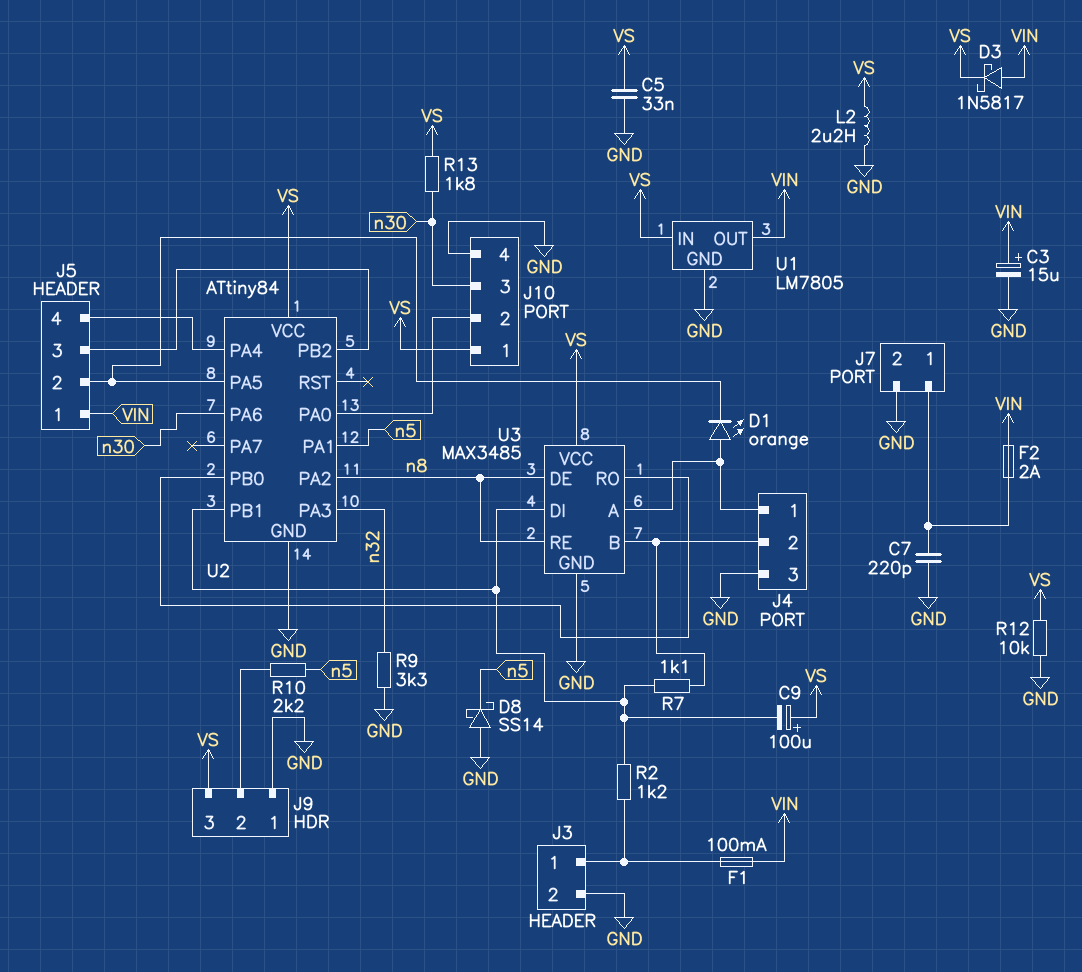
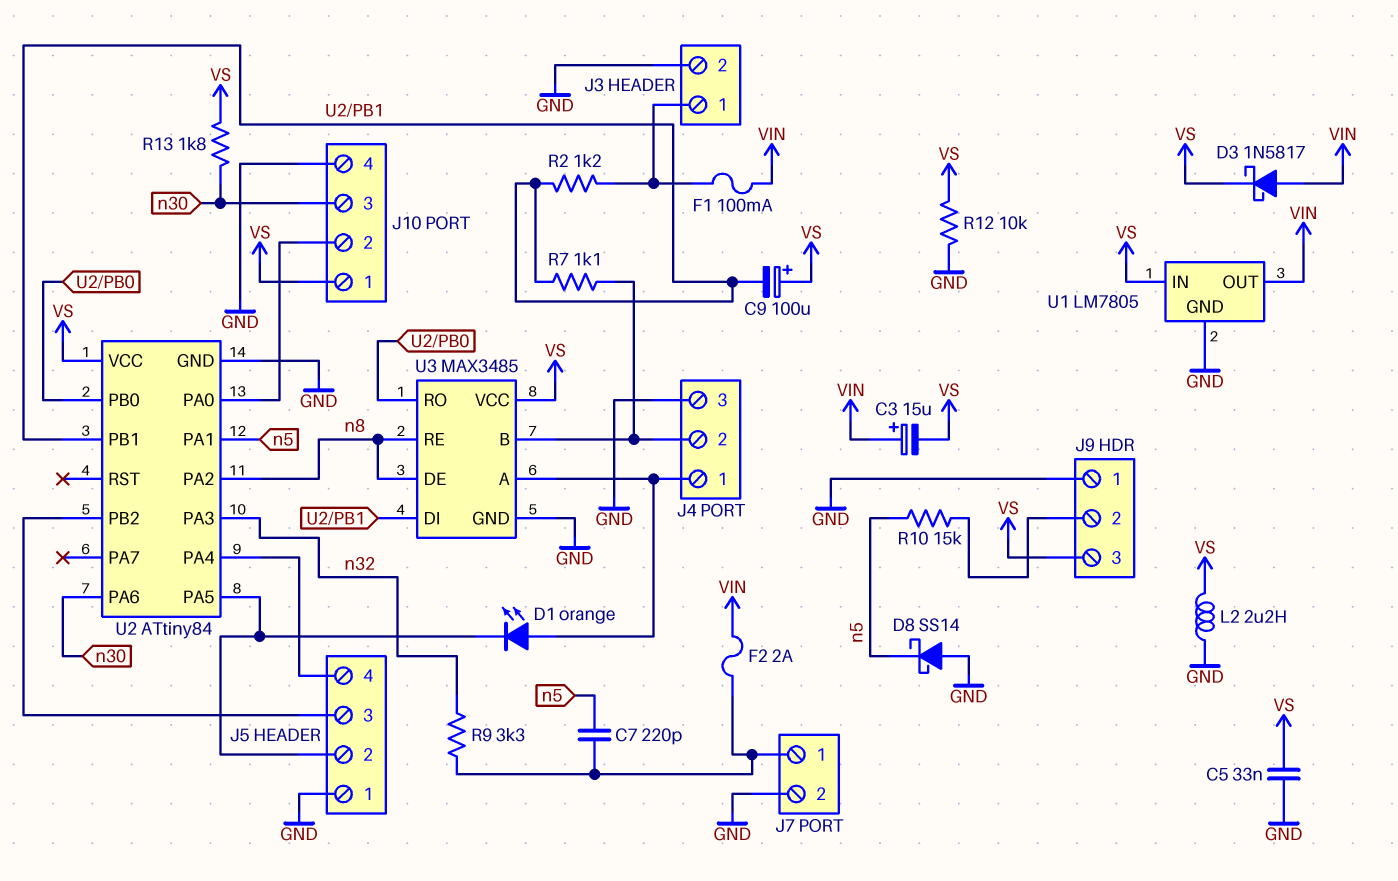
C3: 15uF (plus VIN, minus GND) -> 15uF (plus VIN, minus VS)
C7: 220pF (GND, J7/1) -> 220pF (J7/1, n5)
J5 pin 1: VIN -> GND
R9: 3.3k (GND, n32) -> 3.3k (J7/1, n32)
R10: 2.2k (J9/2, n5) -> 15k (J9/2, n5)

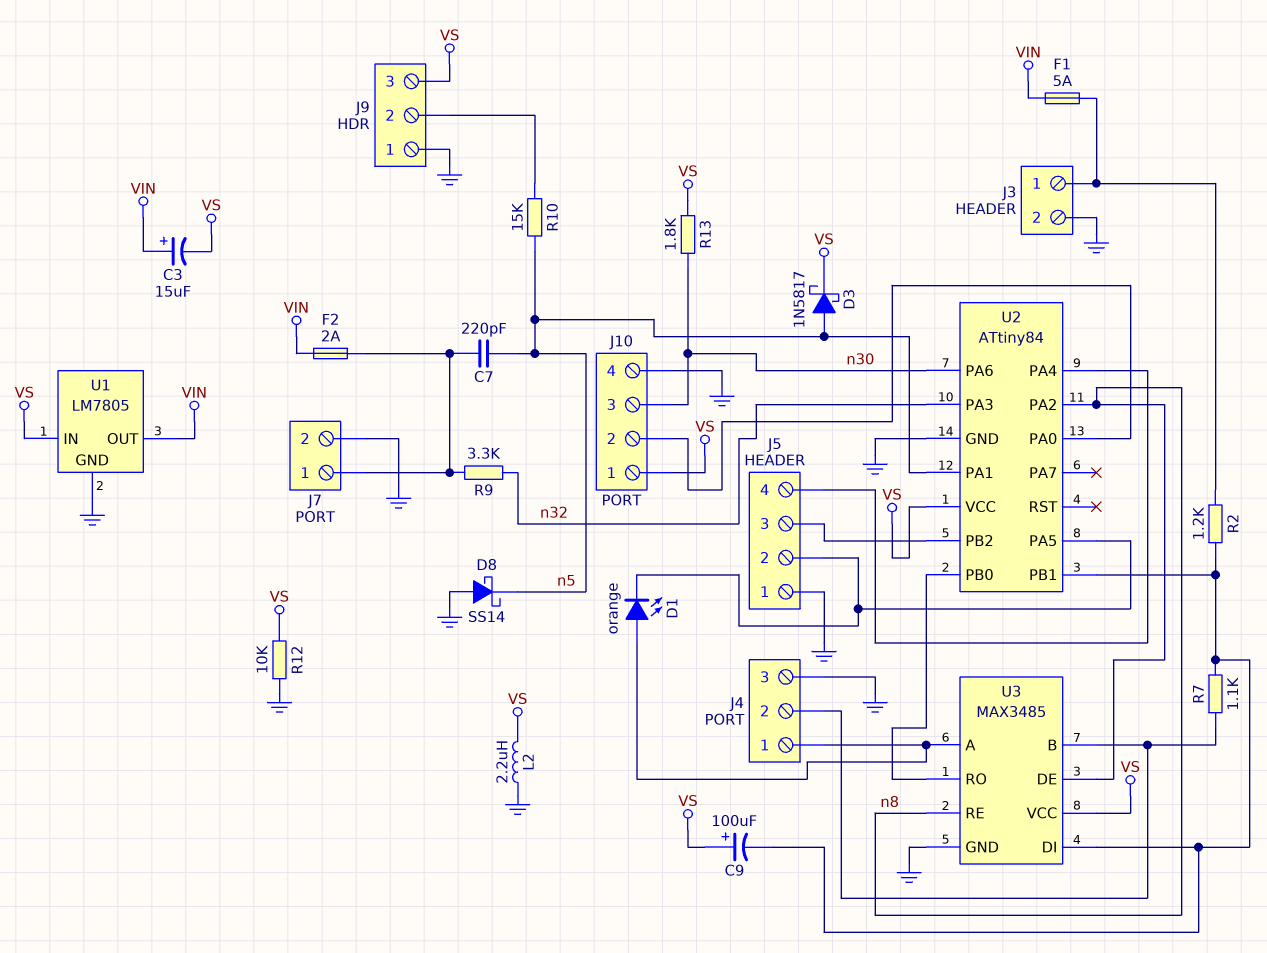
C5: 33nF (GND, VS) -> none
D3: schottky 1N5817 (A VIN, K VS) -> schottky 1N5817 (A n5, K VS)
F1: 100mA (J3/1, VIN) -> 5A (J3/1, VIN)

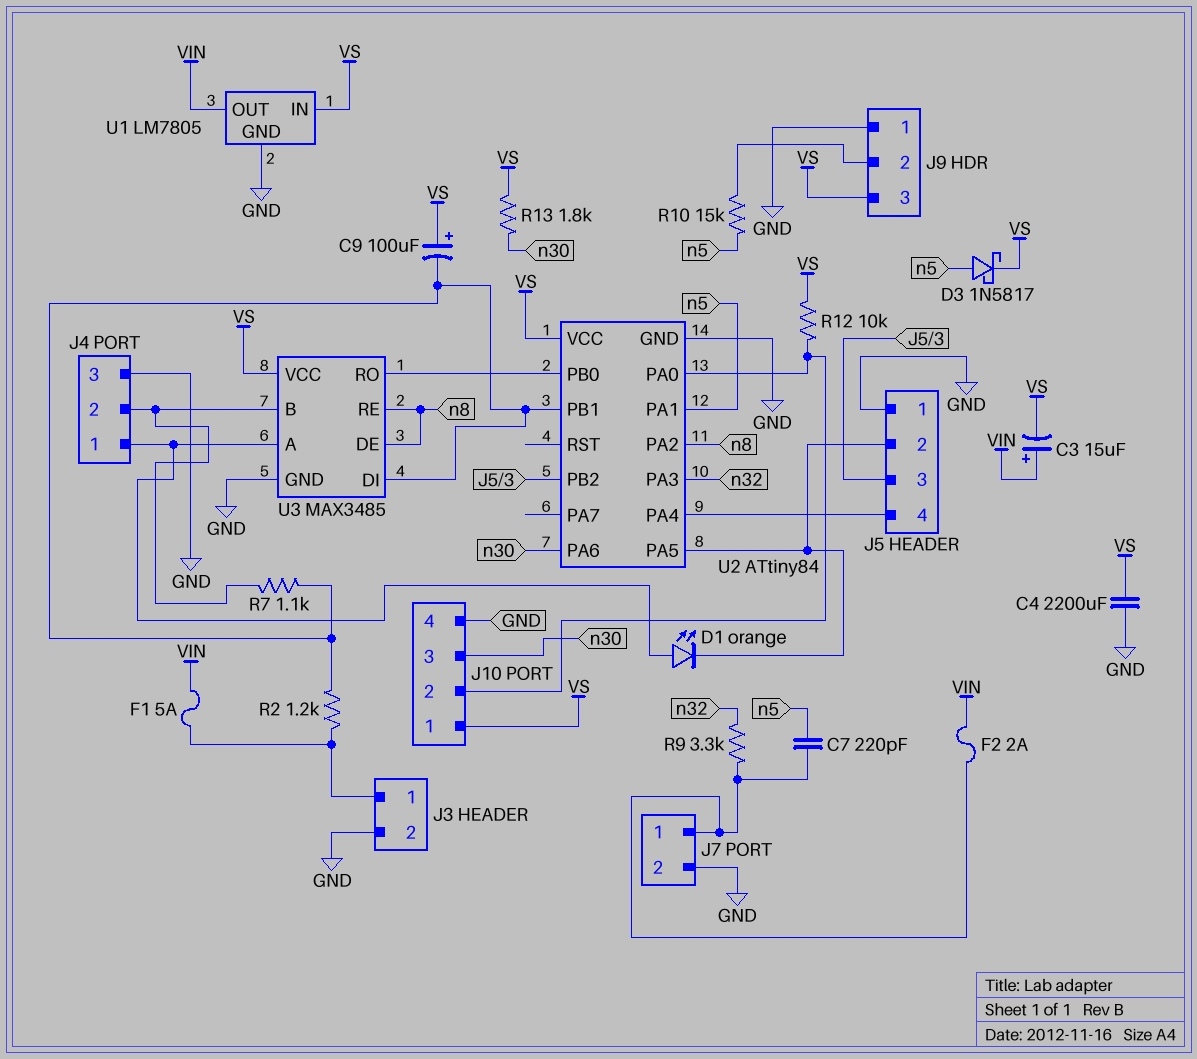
C4: none -> 2200uF (GND, VS)
D8: schottky SS14 (A GND, K n5) -> none
L2: 2.2uH (GND, VS) -> none
R12: 10k (GND, VS) -> 10k (J10/2, VS)

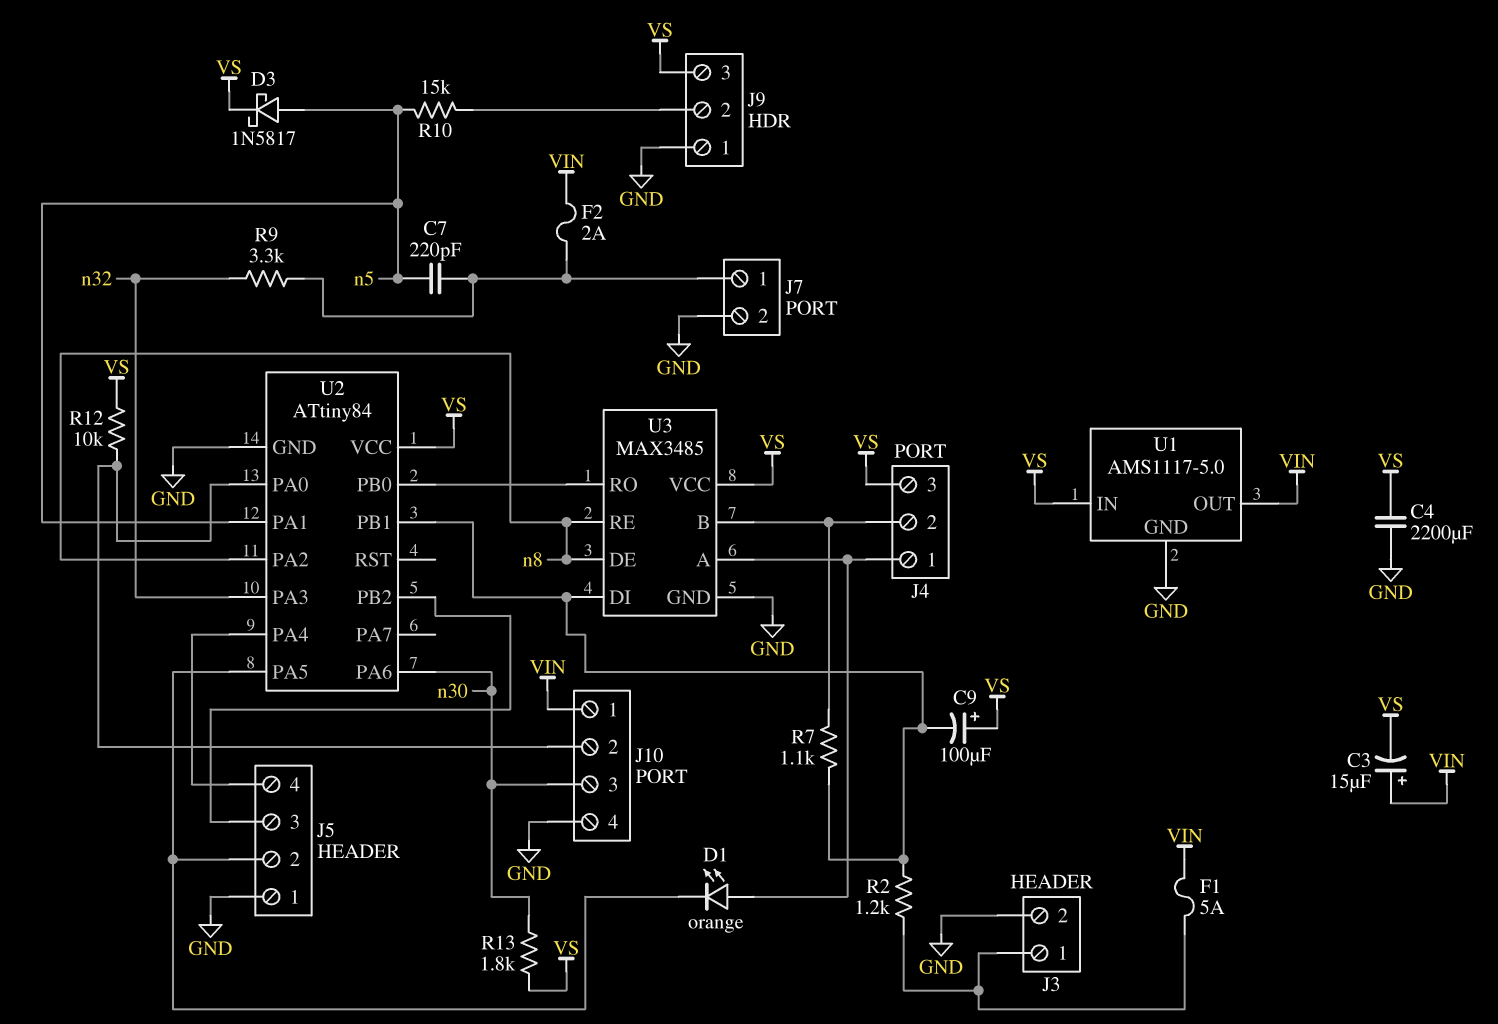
J4 pin 3: GND -> VS
J10 pin 1: VS -> VIN
U1: LM7805 -> AMS1117-5.0

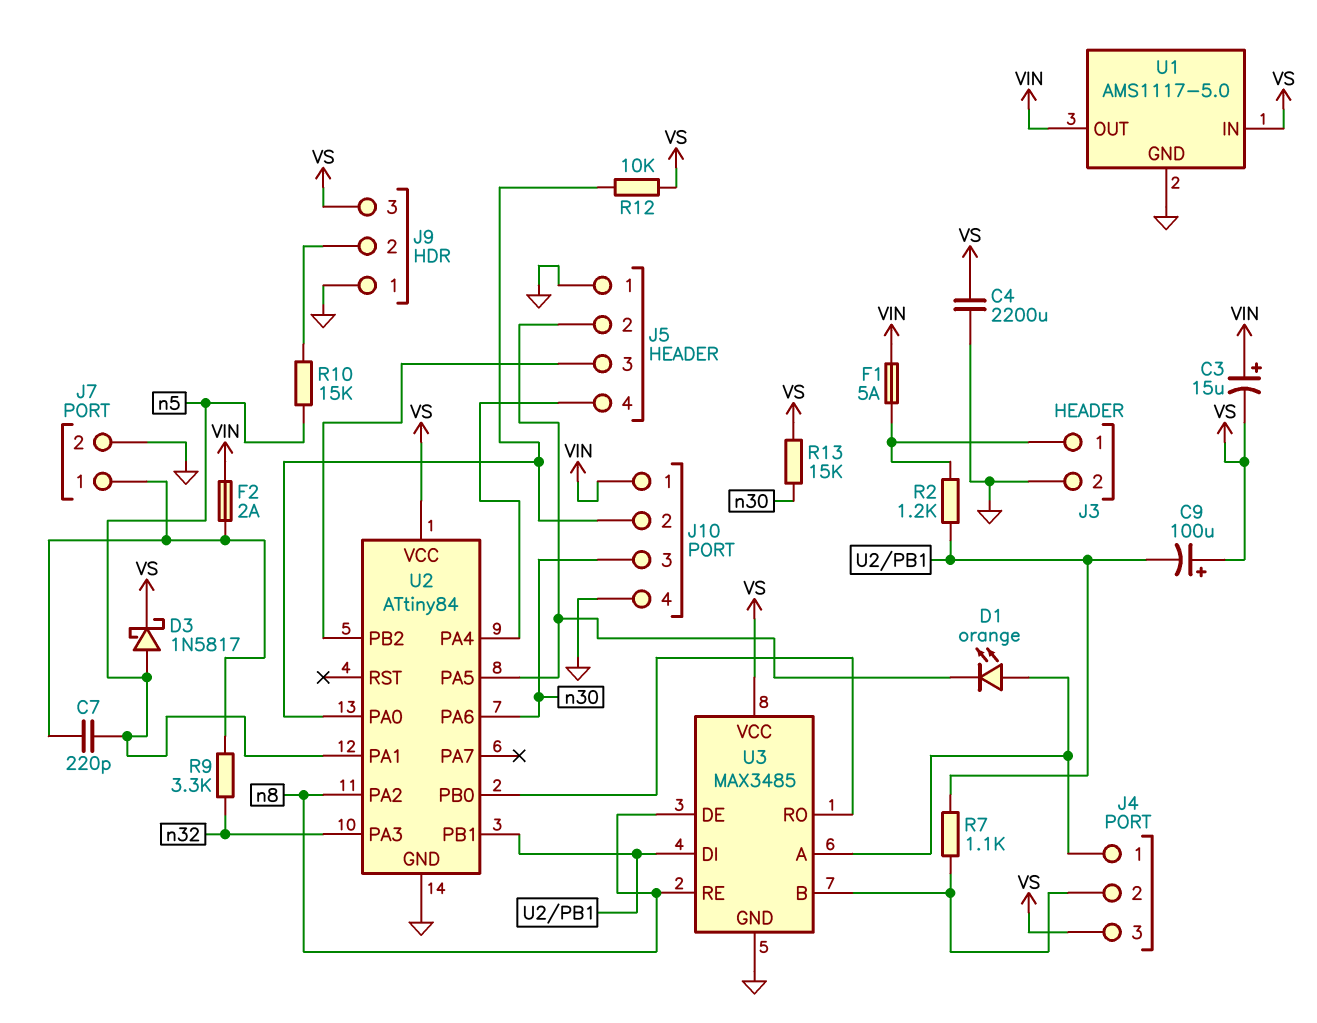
R13: 1.8k (VS, n30) -> 15k (VS, n30)

